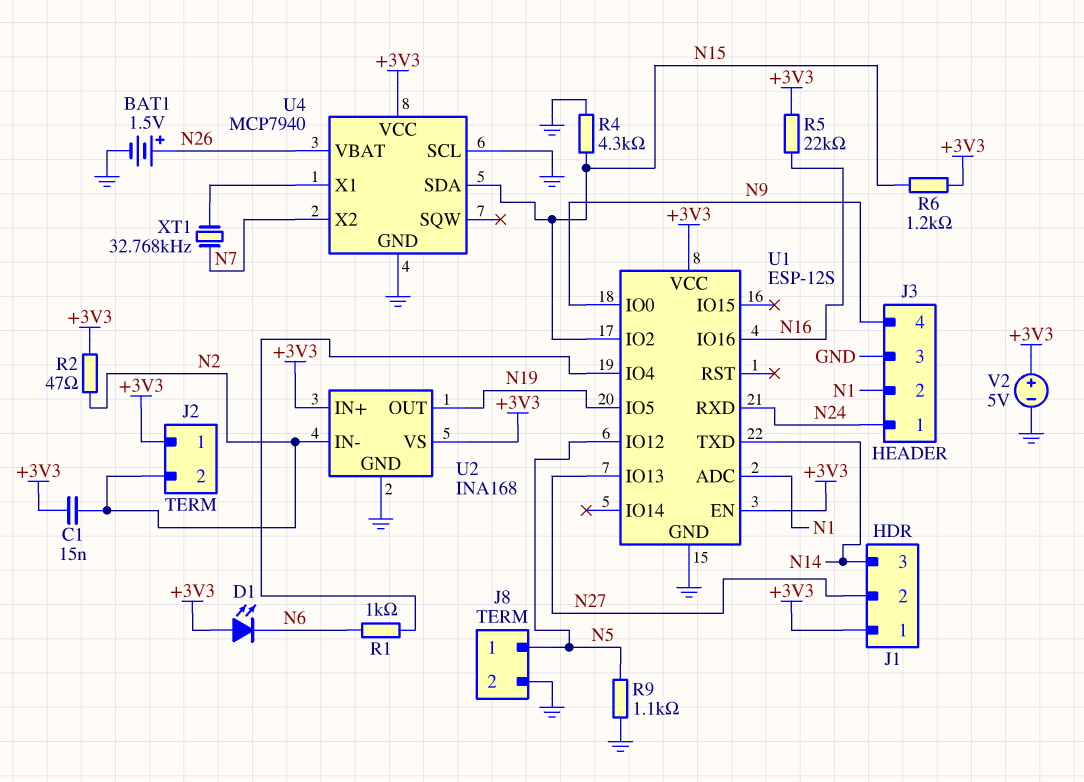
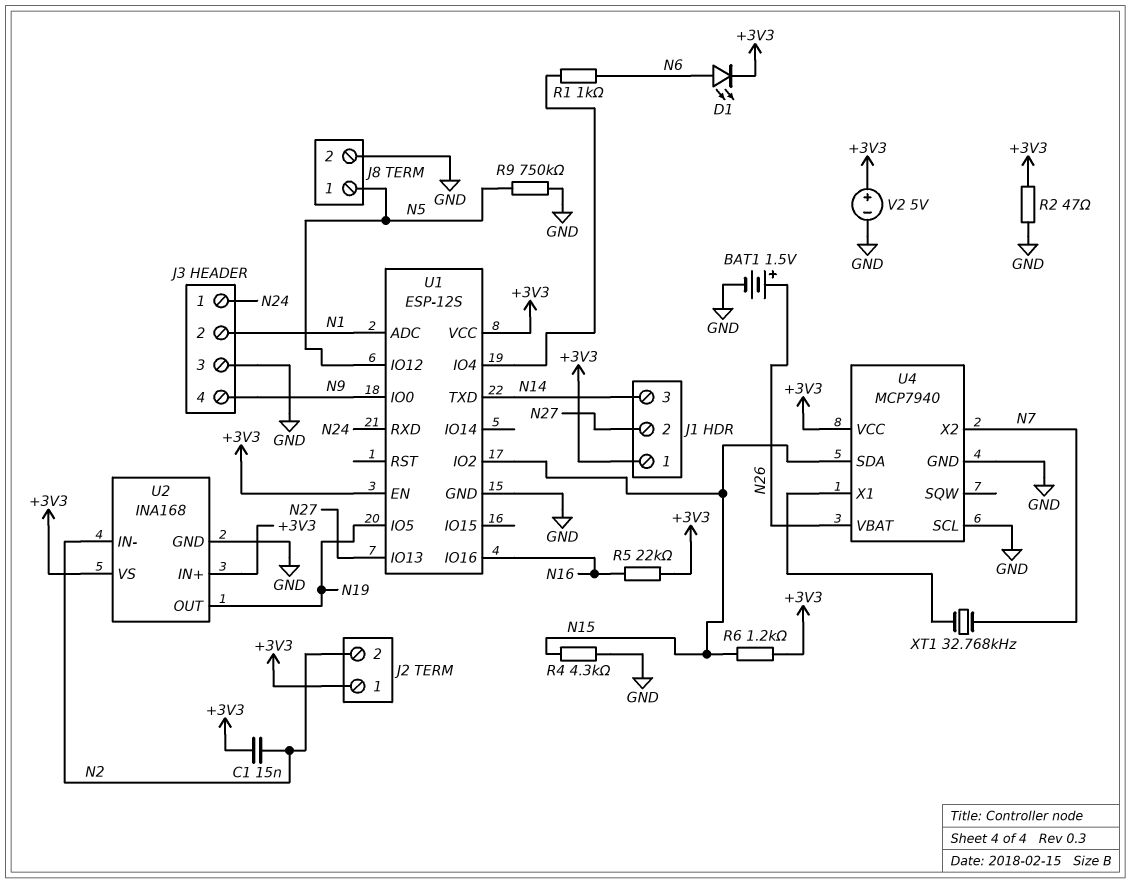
D1: LED (A +3V3, K N6) -> LED (A N6, K +3V3)
R2: 47 (+3V3, N2) -> 47 (+3V3, GND)
R9: 1.1k (GND, N5) -> 750k (GND, N5)

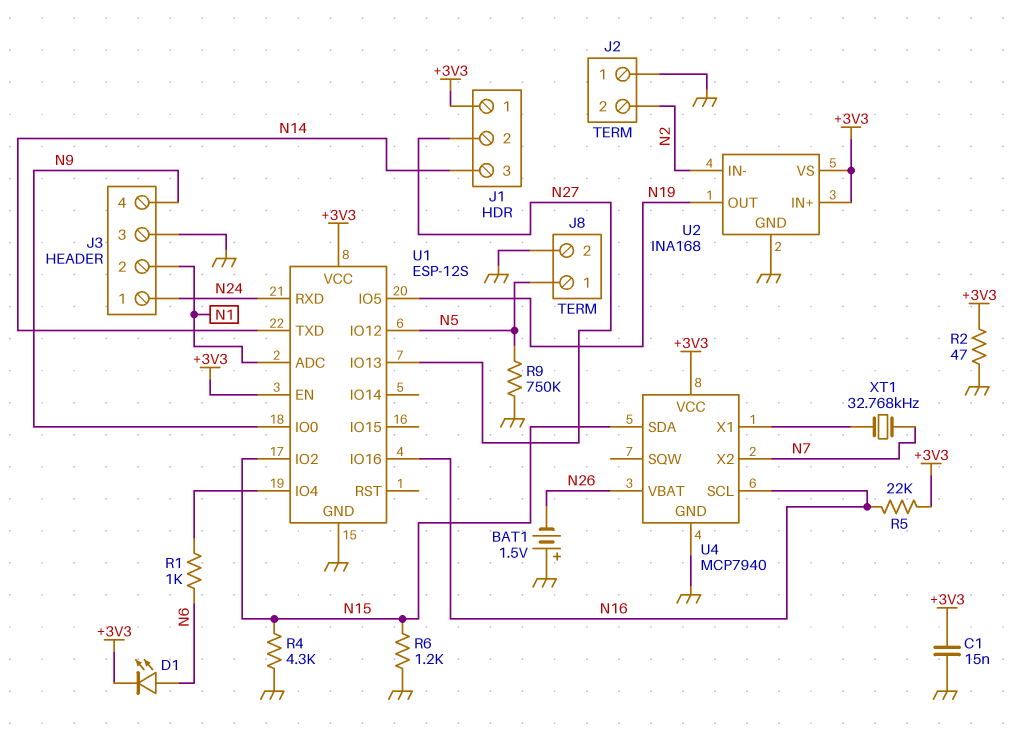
BAT1: 1.5V (plus N26, minus GND) -> 1.5V (plus GND, minus N26)
C1: 15nF (+3V3, N2) -> 15nF (+3V3, GND)
J2 pin 1: +3V3 -> GND
R6: 1.2k (+3V3, N15) -> 1.2k (GND, N15)
U4 pin SCL: GND -> N16
V2: 5V (plus +3V3, minus GND) -> none

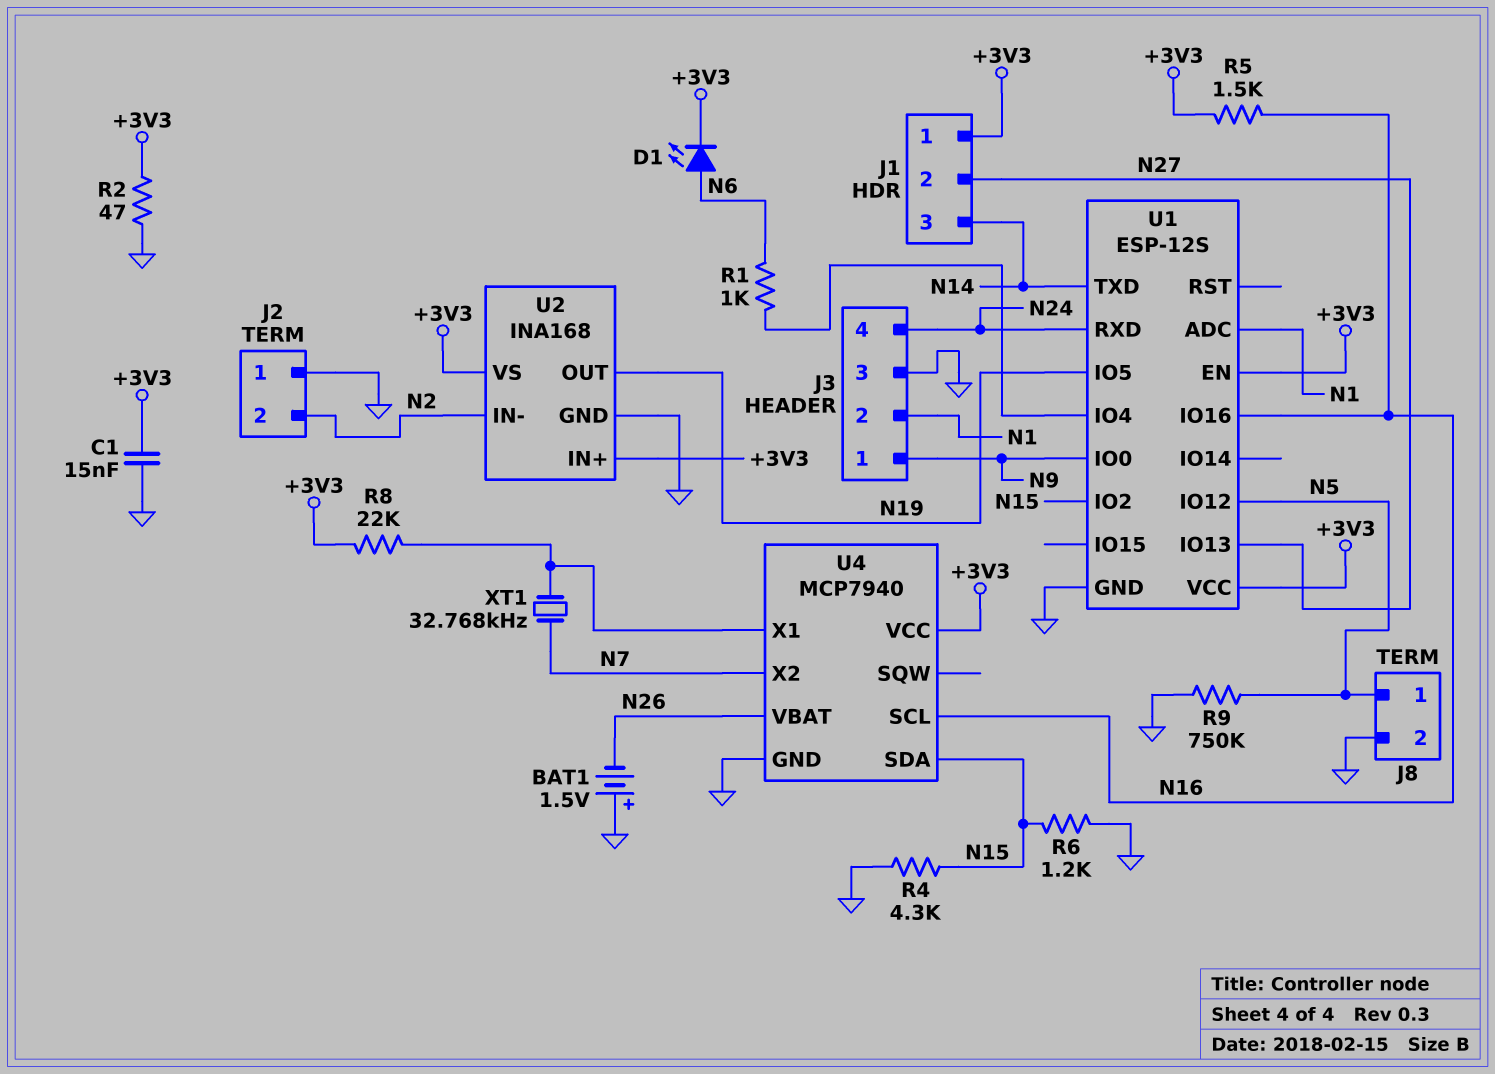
J3 pin 1: N24 -> N9
J3 pin 4: N9 -> N24
R5: 22k (+3V3, N16) -> 1.5k (+3V3, N16)
R8: none -> 22k (+3V3, U4/X1)

